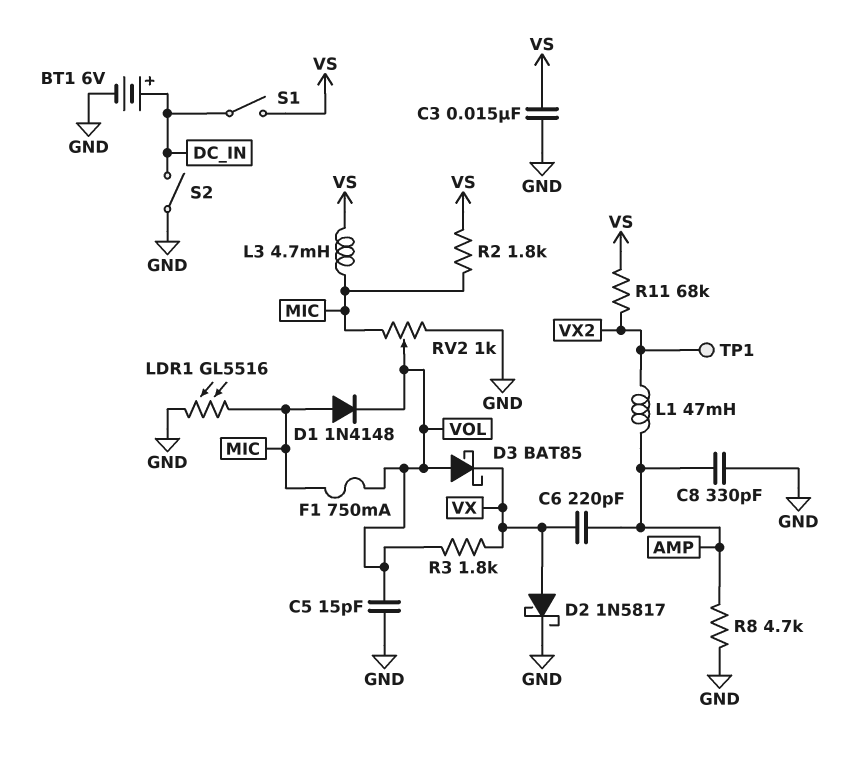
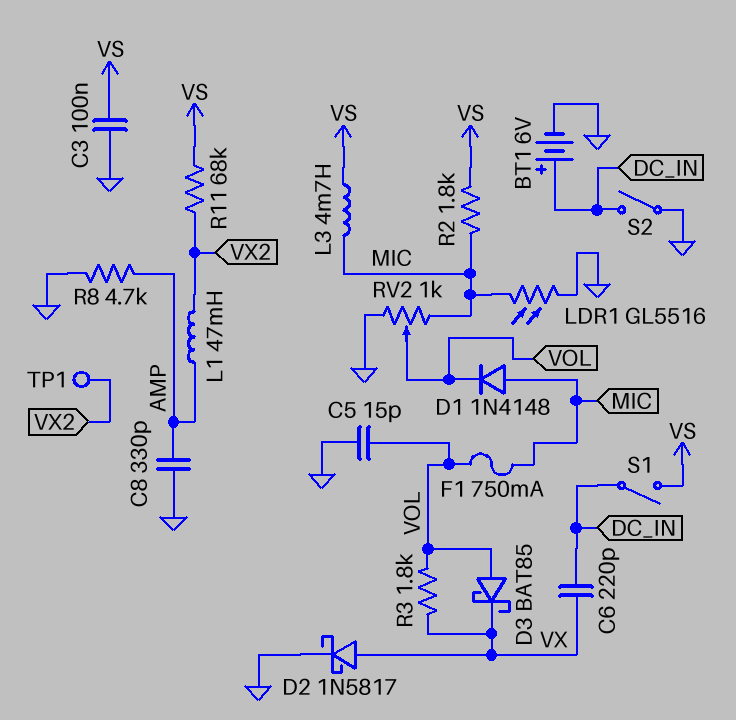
C3: 15nF (GND, VS) -> 100nF (GND, VS)
C6: 220pF (AMP, VX) -> 220pF (DC_IN, VX)

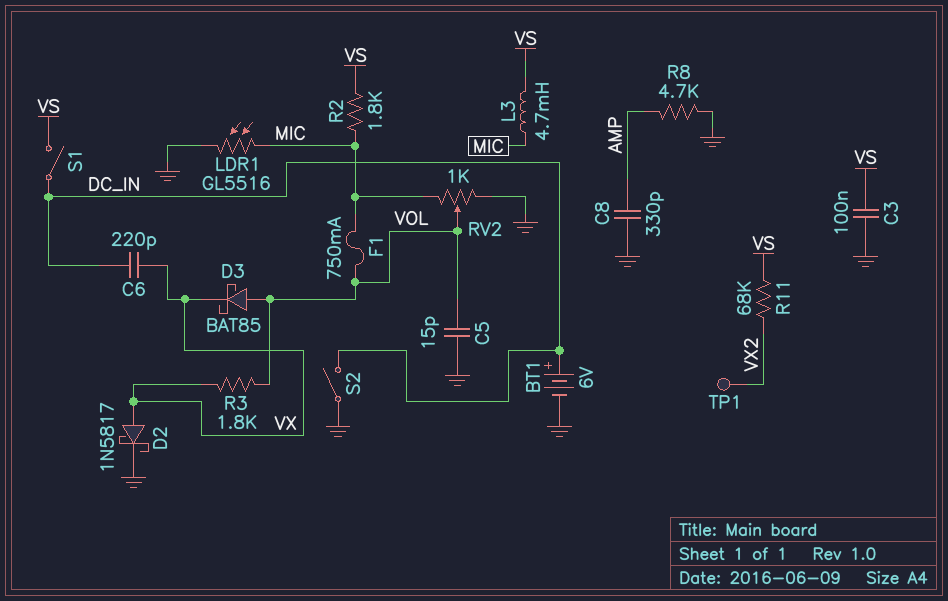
D1: diode 1N4148 (A MIC, K VOL) -> none
L1: 47mH (AMP, VX2) -> none

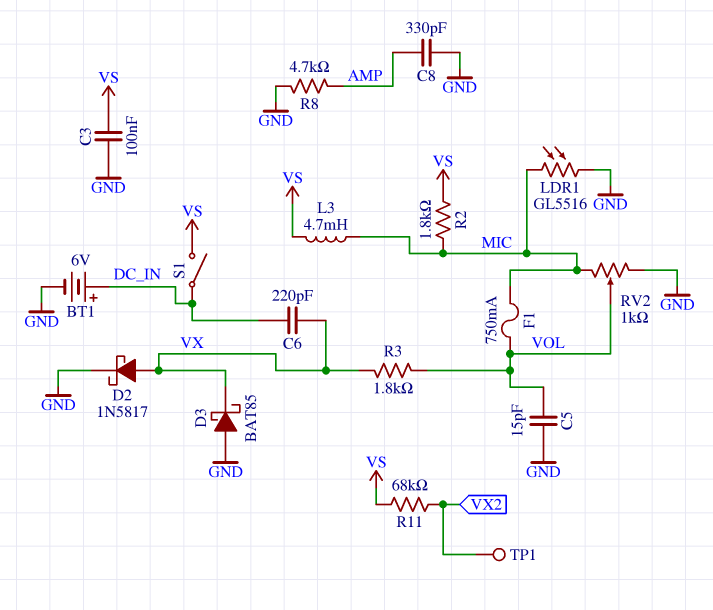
D3: schottky BAT85 (A VOL, K VX) -> schottky BAT85 (A GND, K VX)
S2: switch (DC_IN, GND) -> none

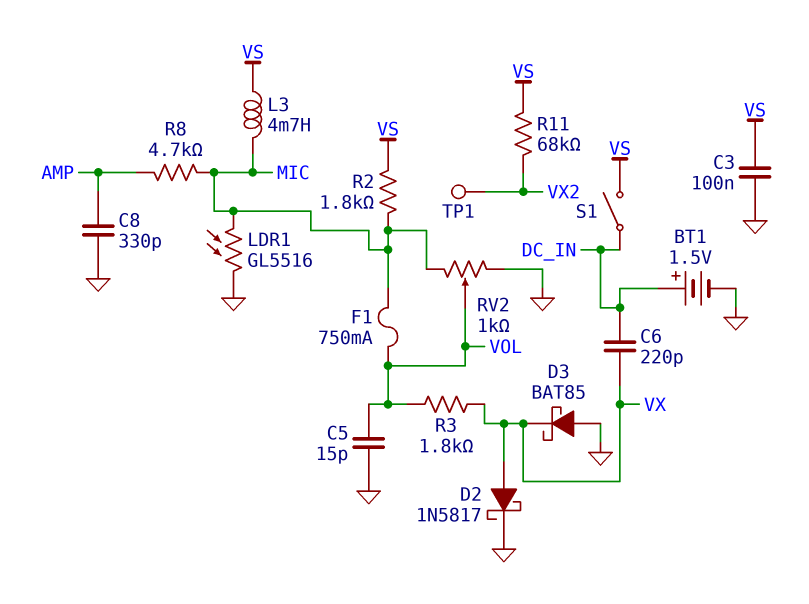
BT1: 6V (plus DC_IN, minus GND) -> 1.5V (plus DC_IN, minus GND)
R8: 4.7k (AMP, GND) -> 4.7k (AMP, MIC)

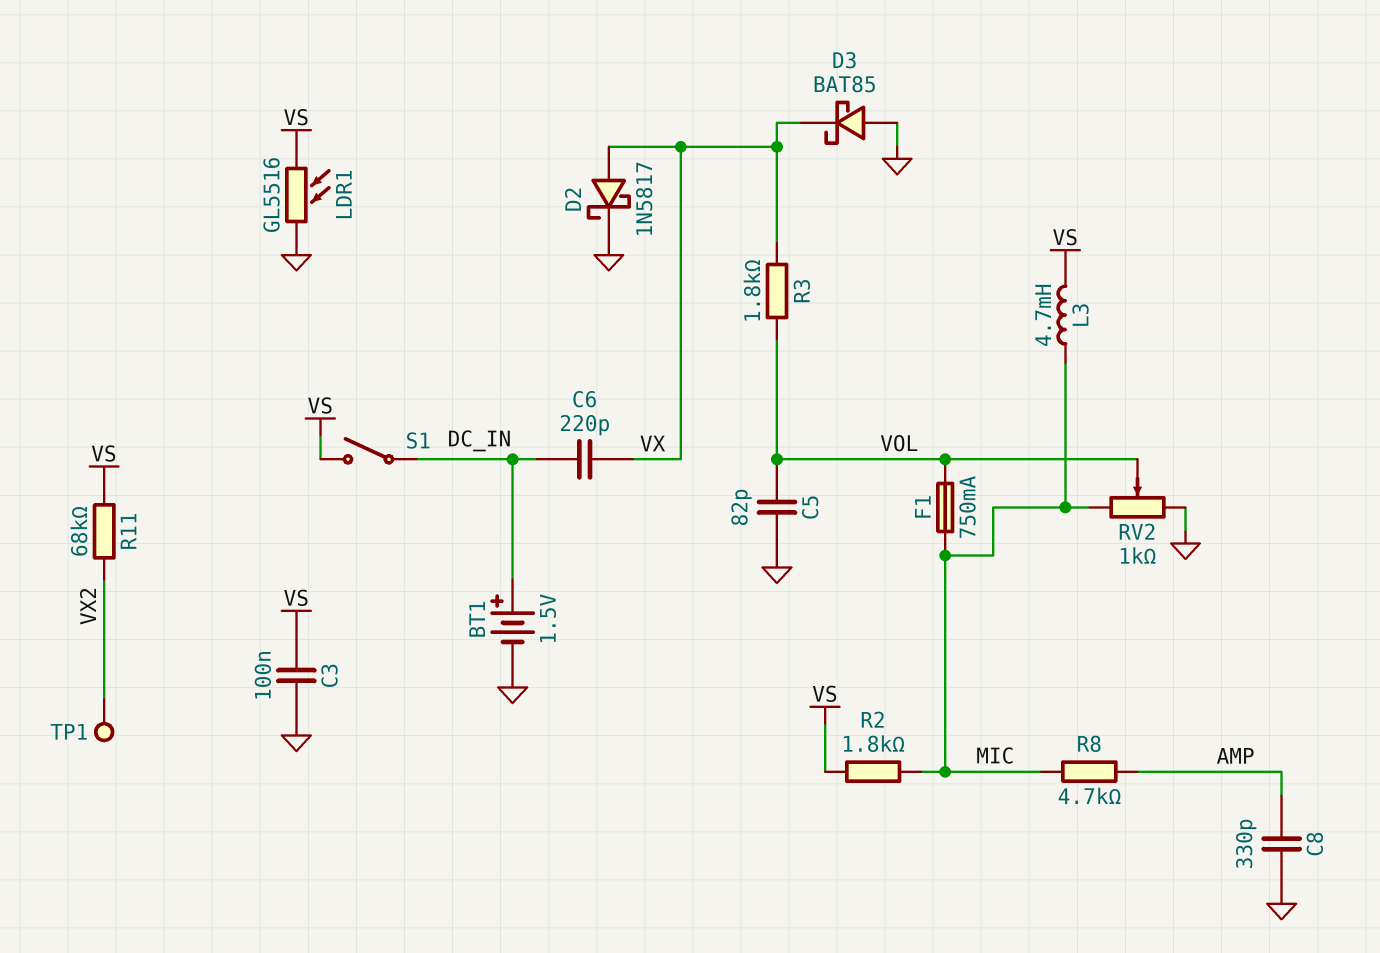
C5: 15pF (GND, VOL) -> 82pF (GND, VOL)
LDR1: GL5516 (GND, MIC) -> GL5516 (GND, VS)

